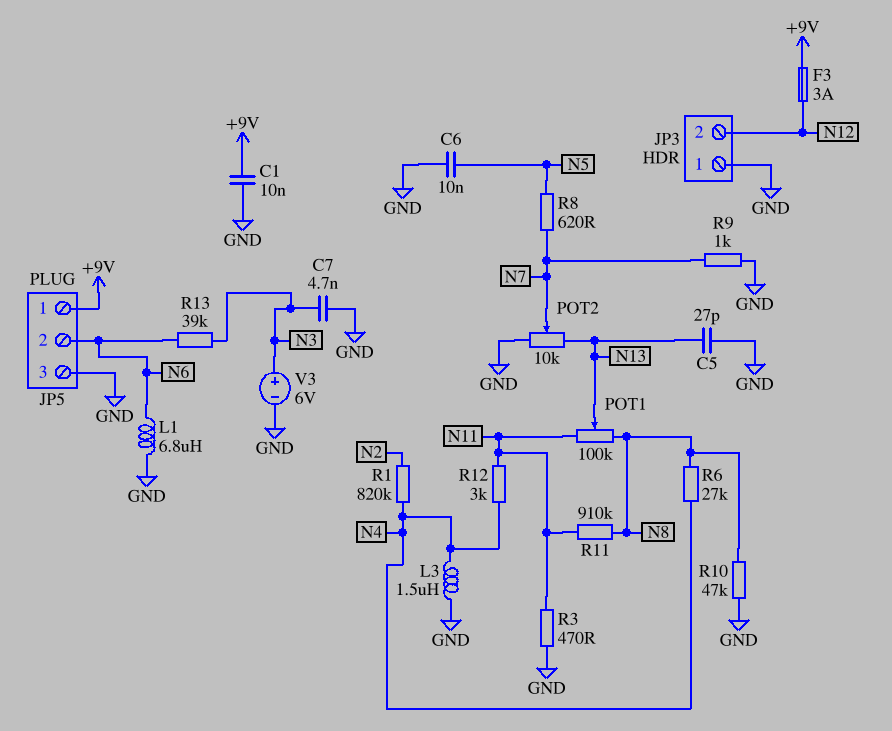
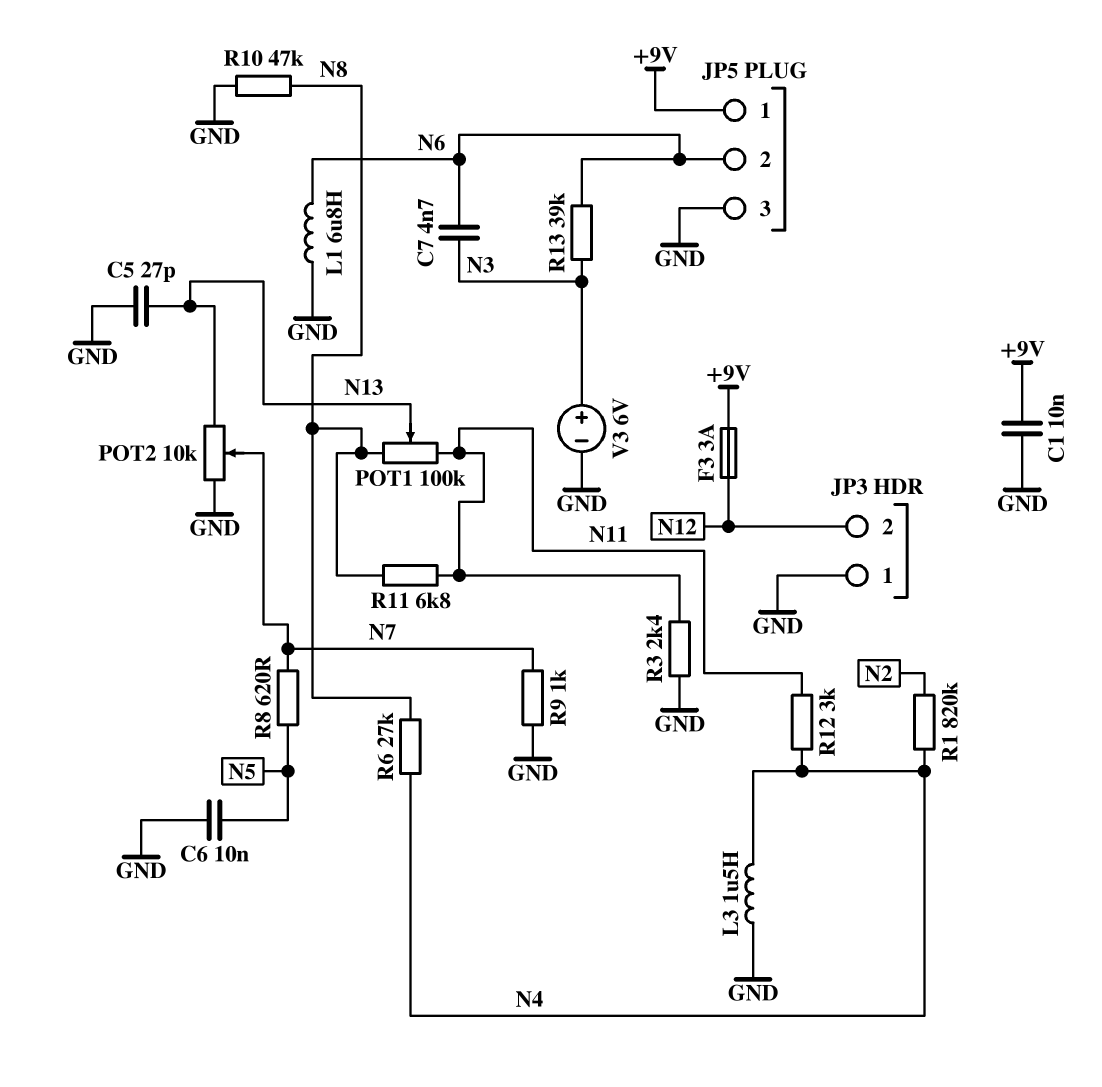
C7: 4.7nF (GND, N3) -> 4.7nF (N3, N6)
R3: 470 (GND, N11) -> 2.4k (GND, N11)
R11: 910k (N8, N11) -> 6.8k (N8, N11)

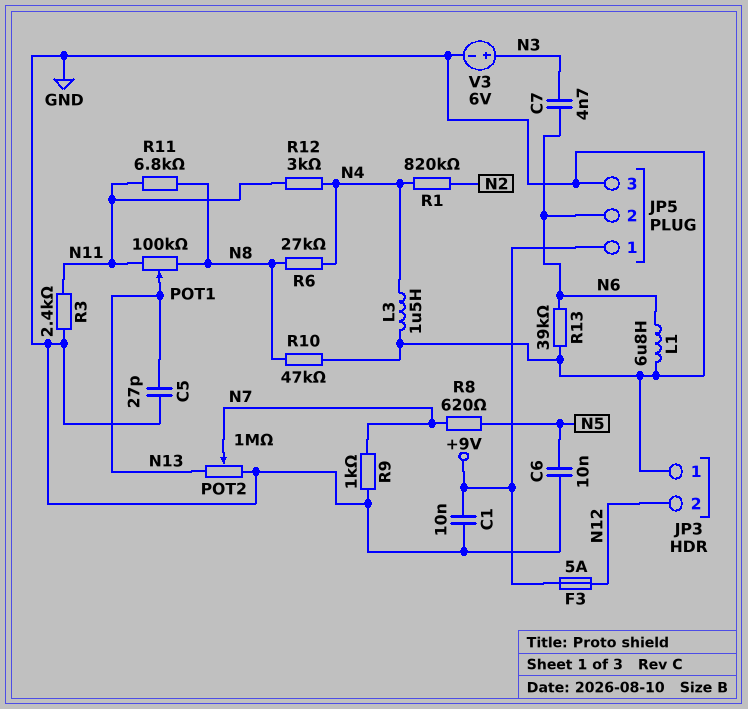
F3: 3A (+9V, N12) -> 5A (+9V, N12)
POT2: 10k (GND, N13, wiper N7) -> 1M (GND, N13, wiper N7)
R13: 39k (N3, N6) -> 39k (GND, N6)

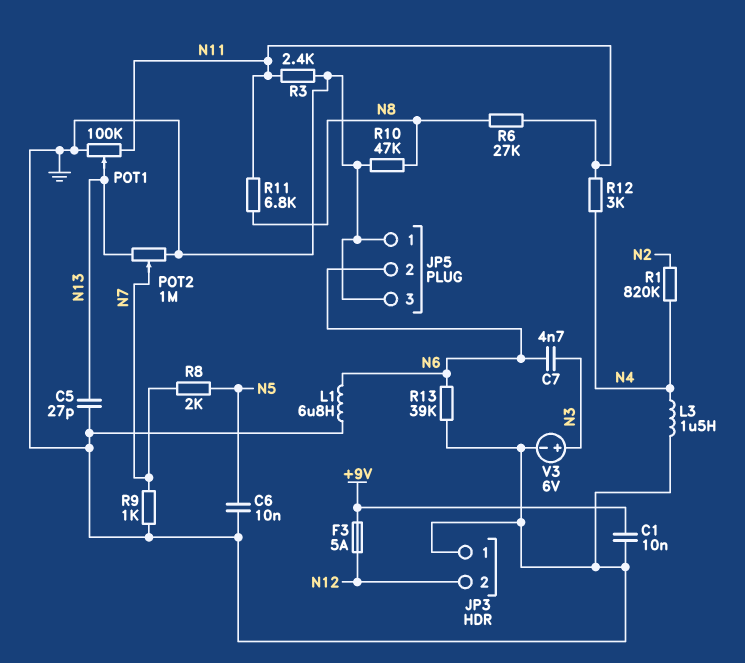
JP5 pin 1: +9V -> GND
POT1: 100k (N8, N11, wiper N13) -> 100k (GND, N11, wiper N13)
R6: 27k (N4, N8) -> 27k (N8, N11)
R8: 620 (N5, N7) -> 2k (N5, N7)

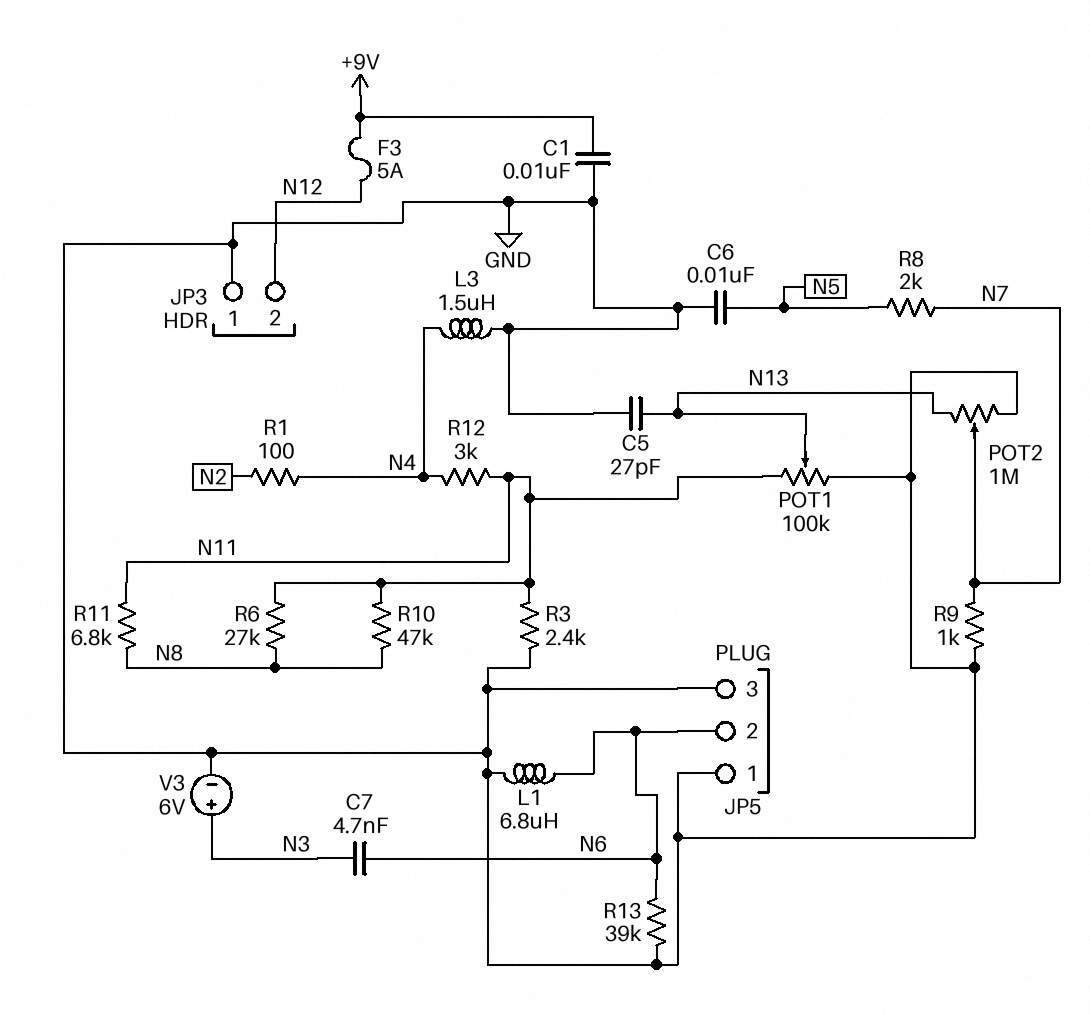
R1: 820k (N2, N4) -> 100 (N2, N4)
R10: 47k (GND, N8) -> 47k (N8, N11)

